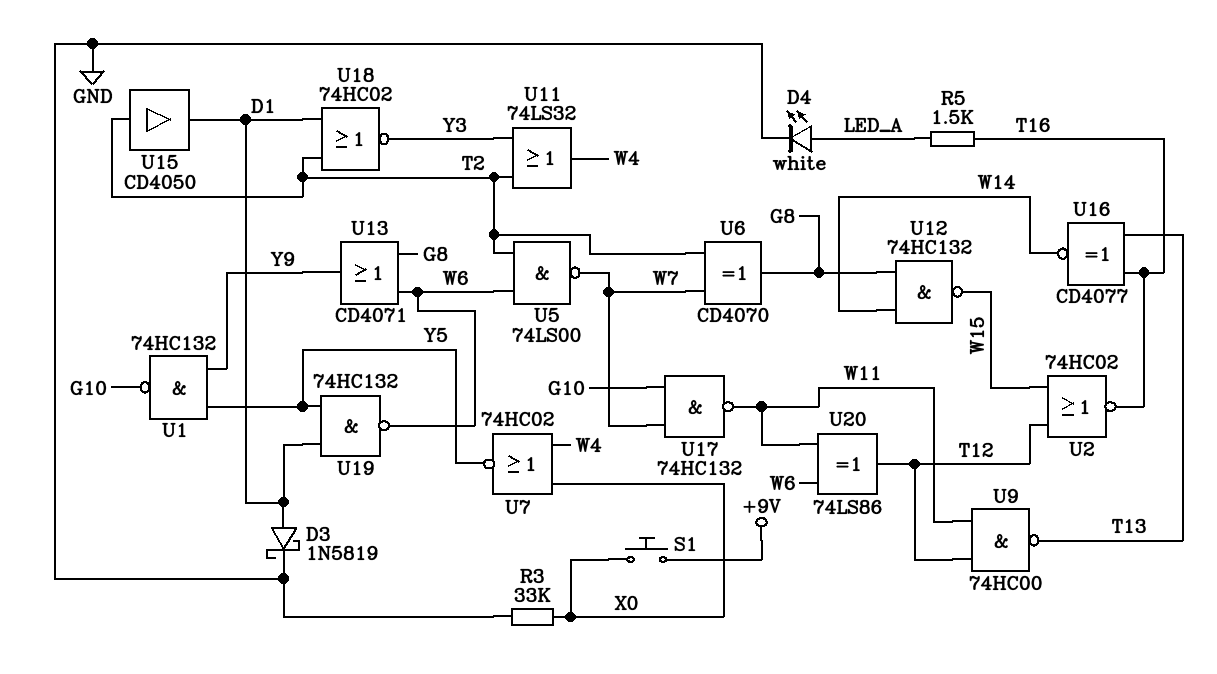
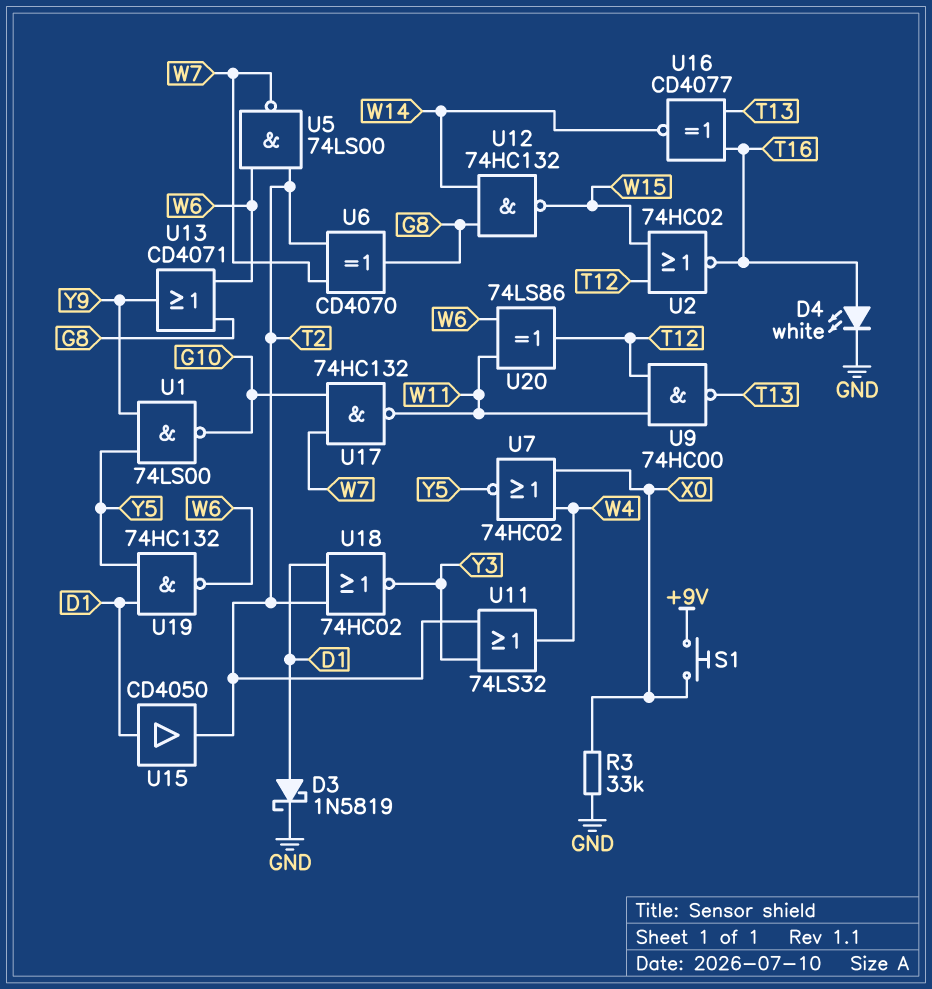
D4: LED white (A LED_A, K GND) -> LED white (A T16, K GND)
R5: 1.5k (LED_A, T16) -> none
U1: NAND 74HC132 (in Y5, in Y9, out G10) -> NAND 74LS00 (in Y5, in Y9, out G10)
U15: buffer CD4050 (in T2, out D1) -> buffer CD4050 (in D1, out T2)

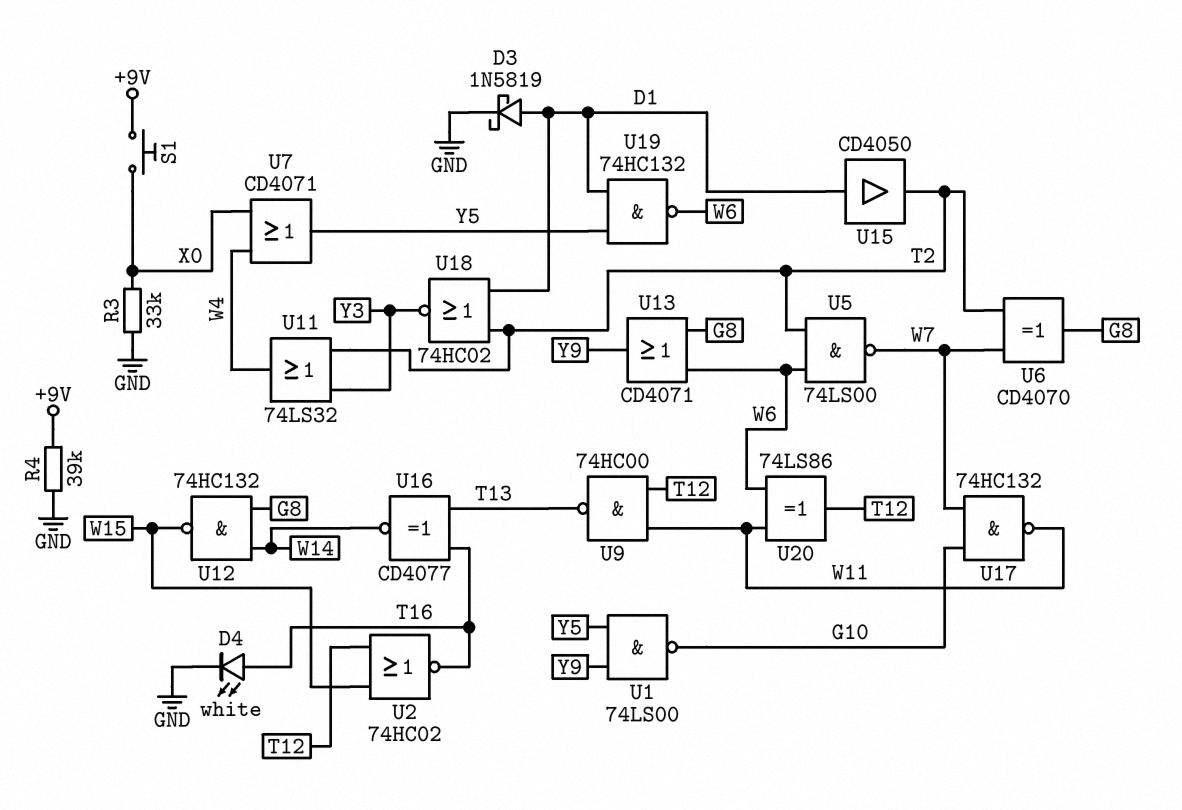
R4: none -> 39k (+9V, GND)
U7: NOR 74HC02 (in W4, in X0, out Y5) -> OR CD4071 (in W4, in X0, out Y5)

